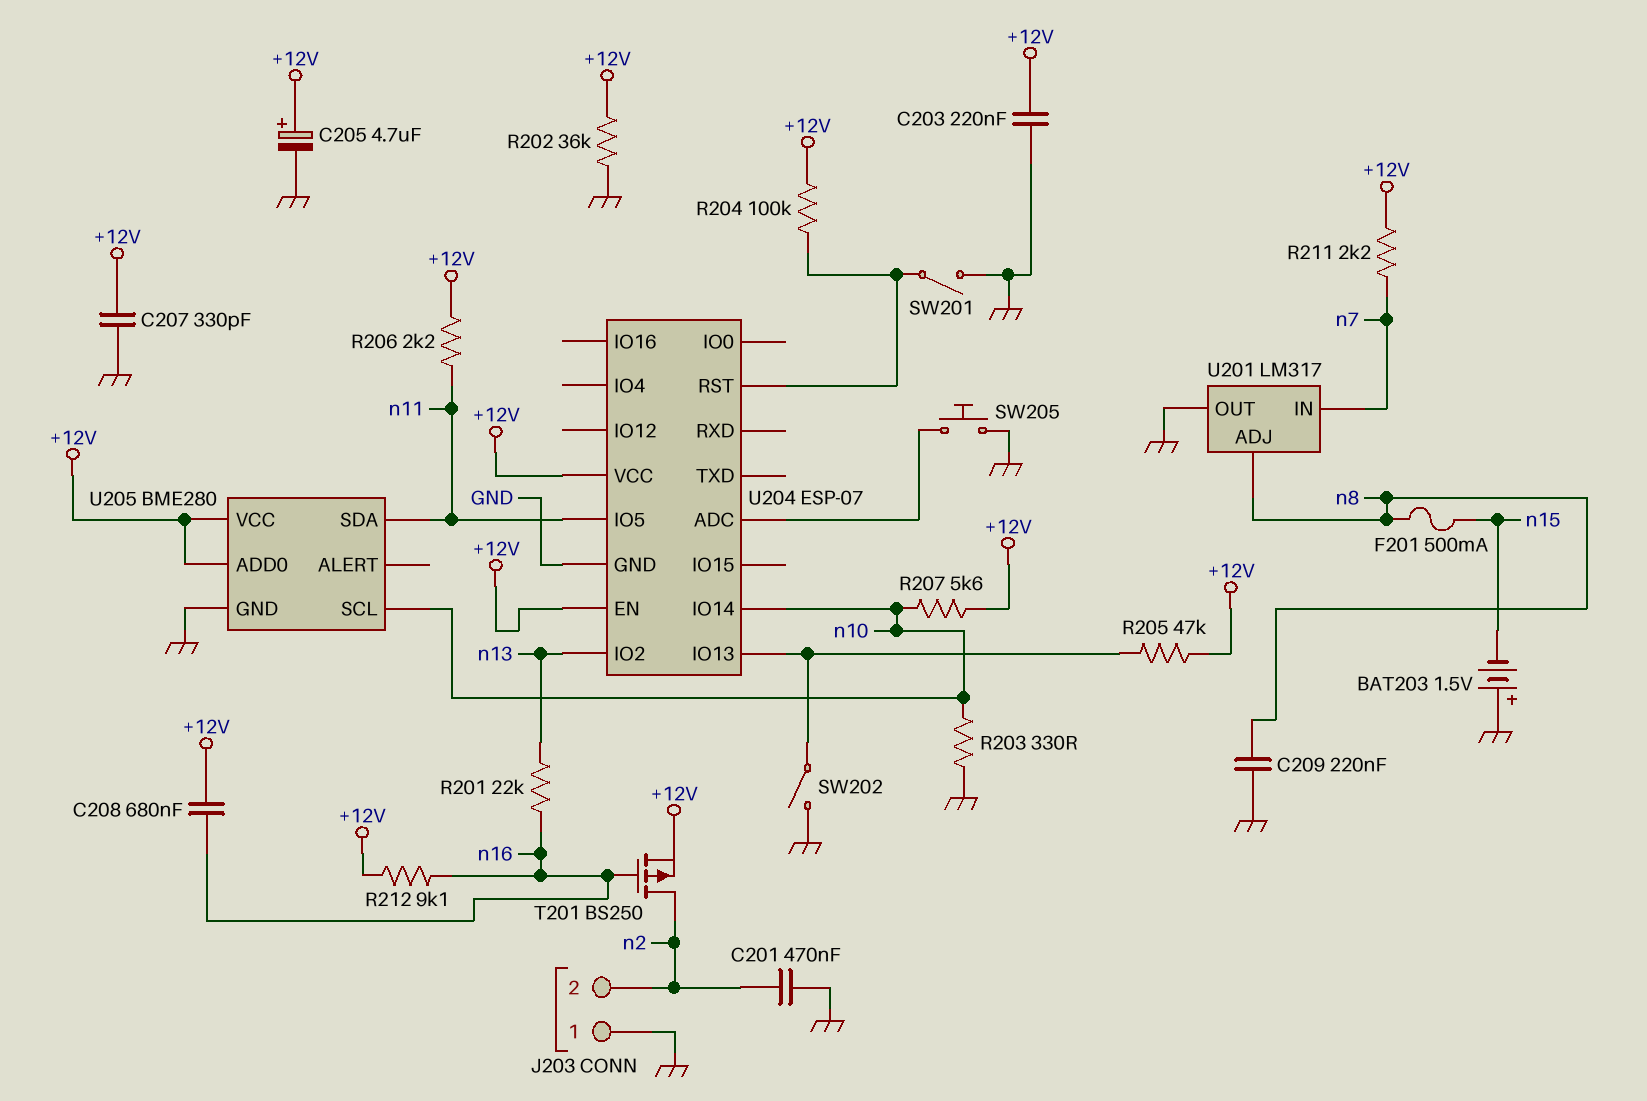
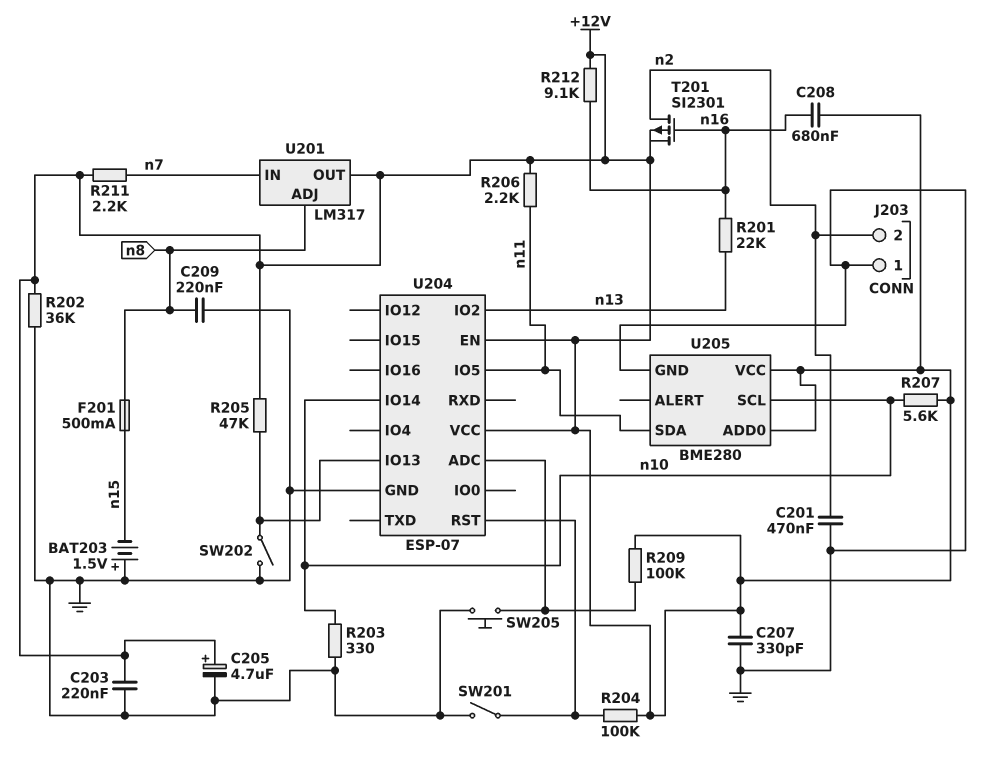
R209: none -> 100k (+12V, U204/ADC)
T201: PMOS BS250 (G n16, D n2, S +12V) -> PMOS SI2301 (G n16, D n2, S +12V)
U201 pin OUT: GND -> +12V

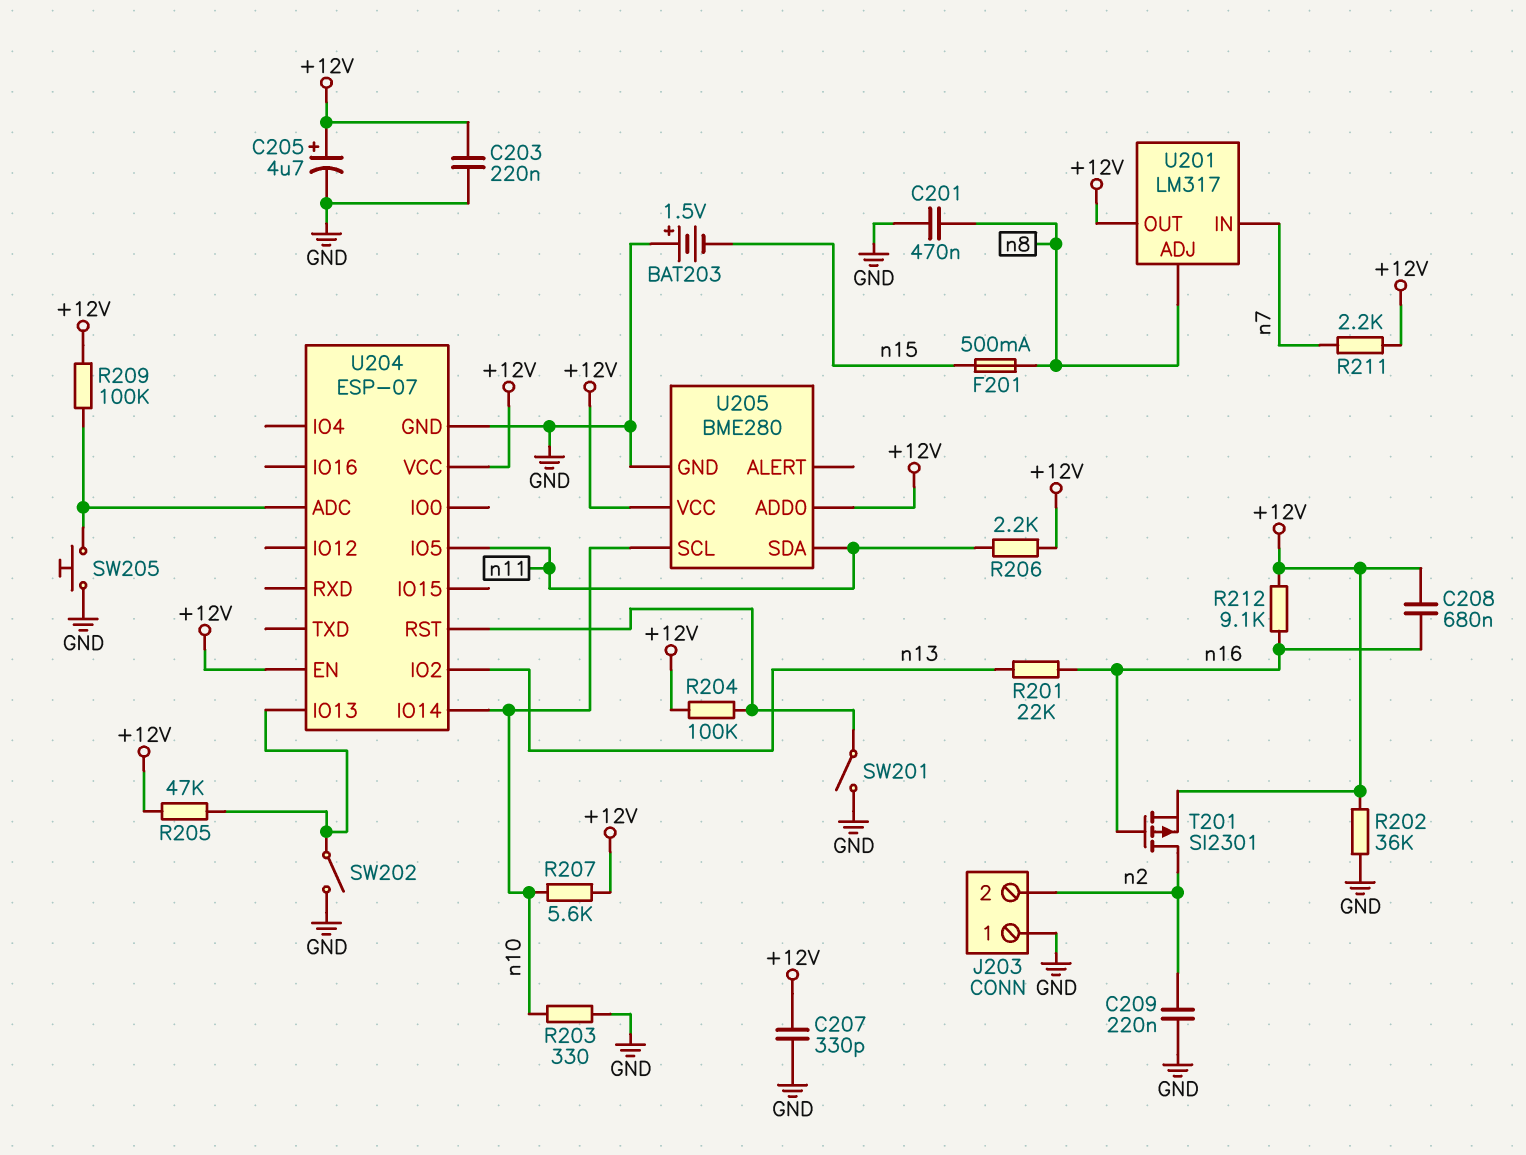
C201: 470nF (GND, n2) -> 470nF (GND, n8)
C209: 220nF (GND, n8) -> 220nF (GND, n2)

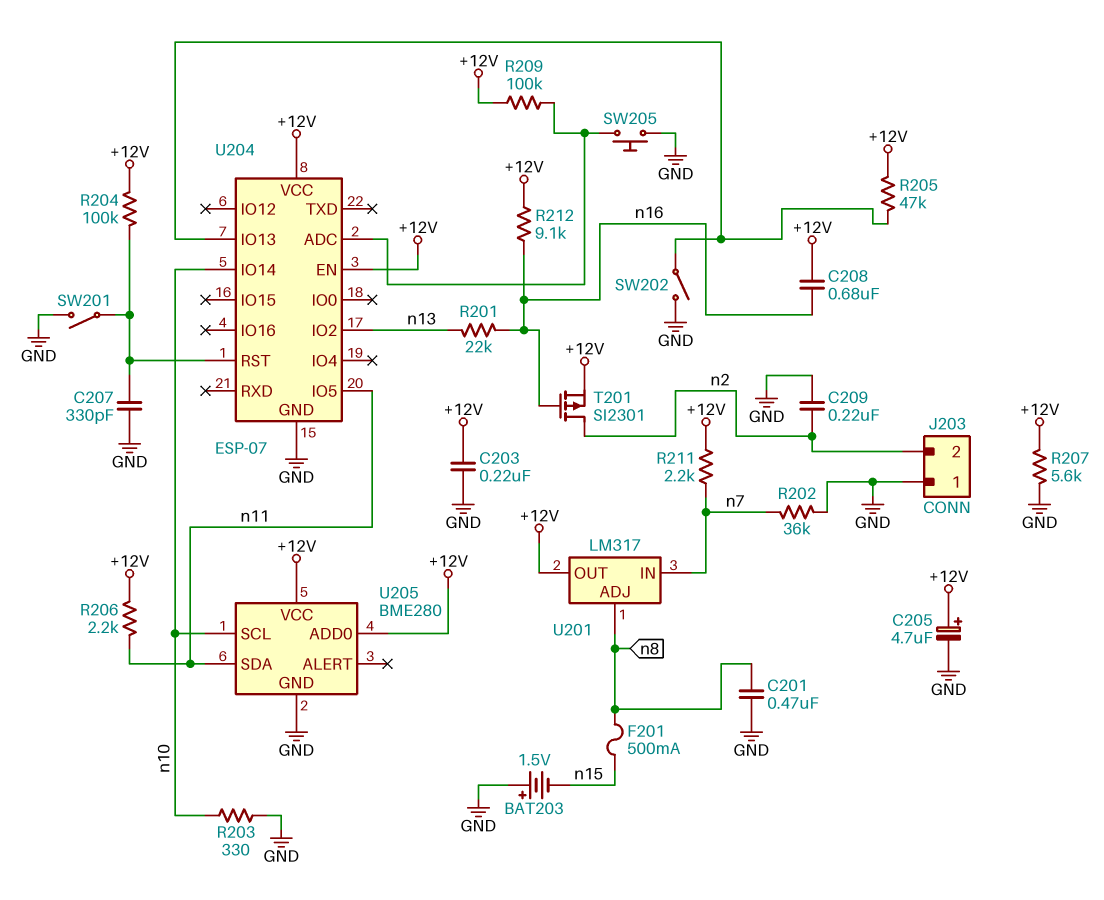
C207: 330pF (+12V, GND) -> 330pF (GND, U204/RST)
R202: 36k (+12V, GND) -> 36k (GND, n7)
R207: 5.6k (+12V, n10) -> 5.6k (+12V, GND)

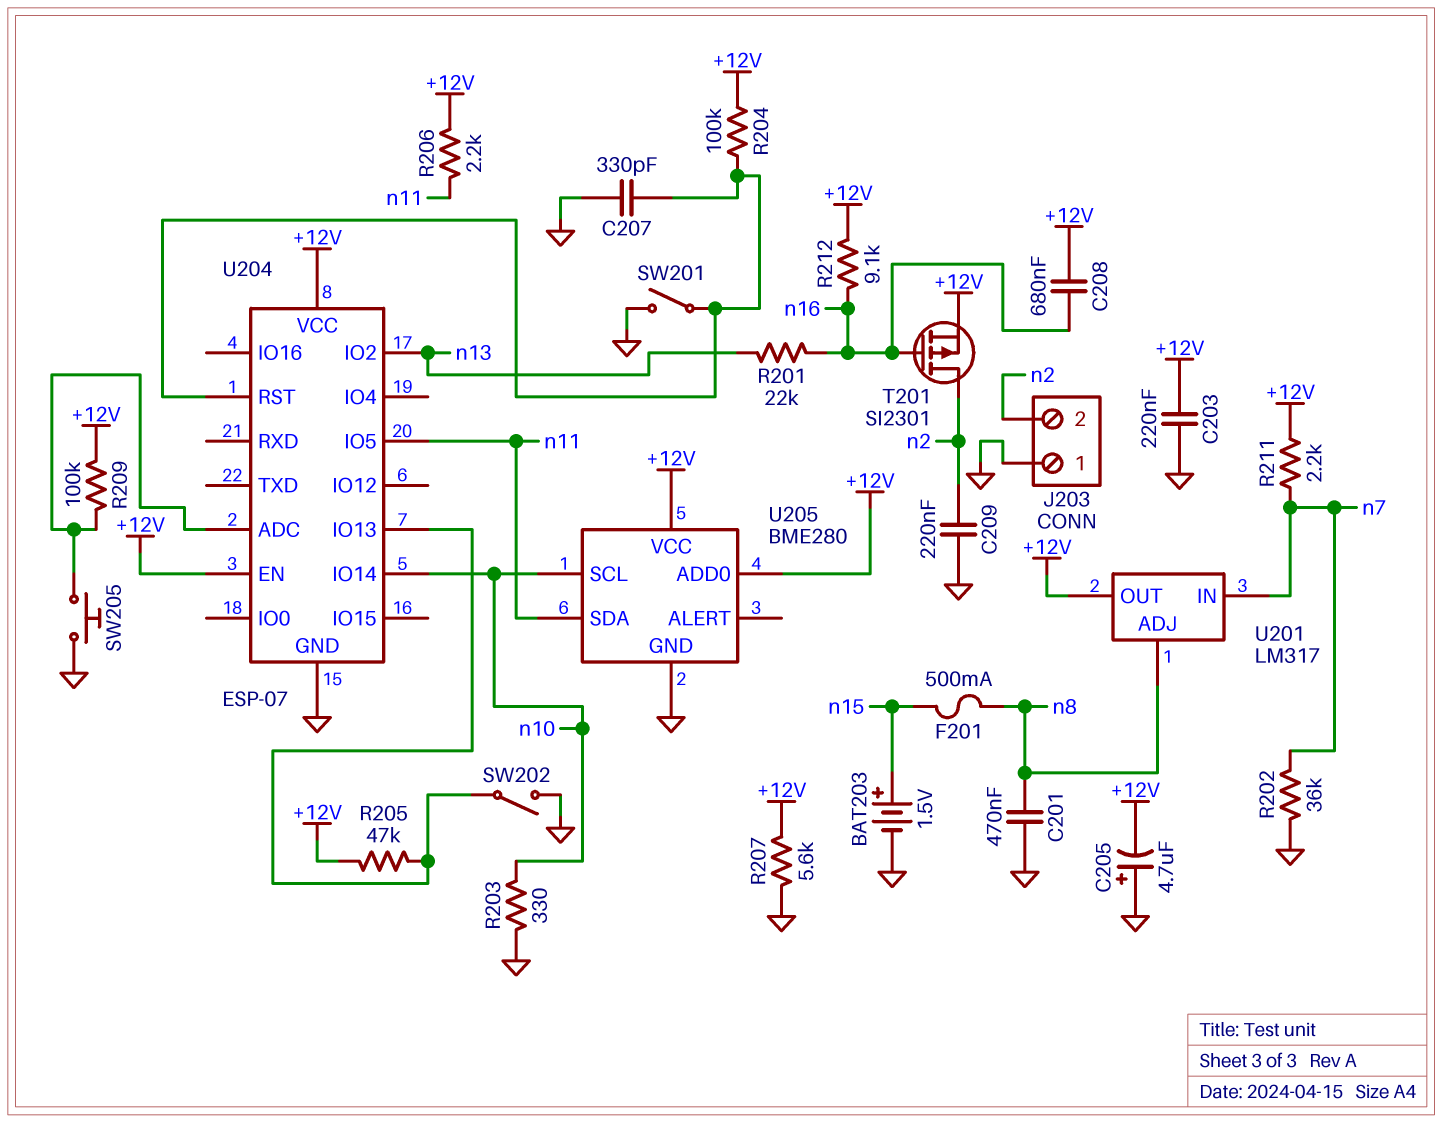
BAT203: 1.5V (plus GND, minus n15) -> 1.5V (plus n15, minus GND)
C205: 4.7uF (plus +12V, minus GND) -> 4.7uF (plus GND, minus +12V)

